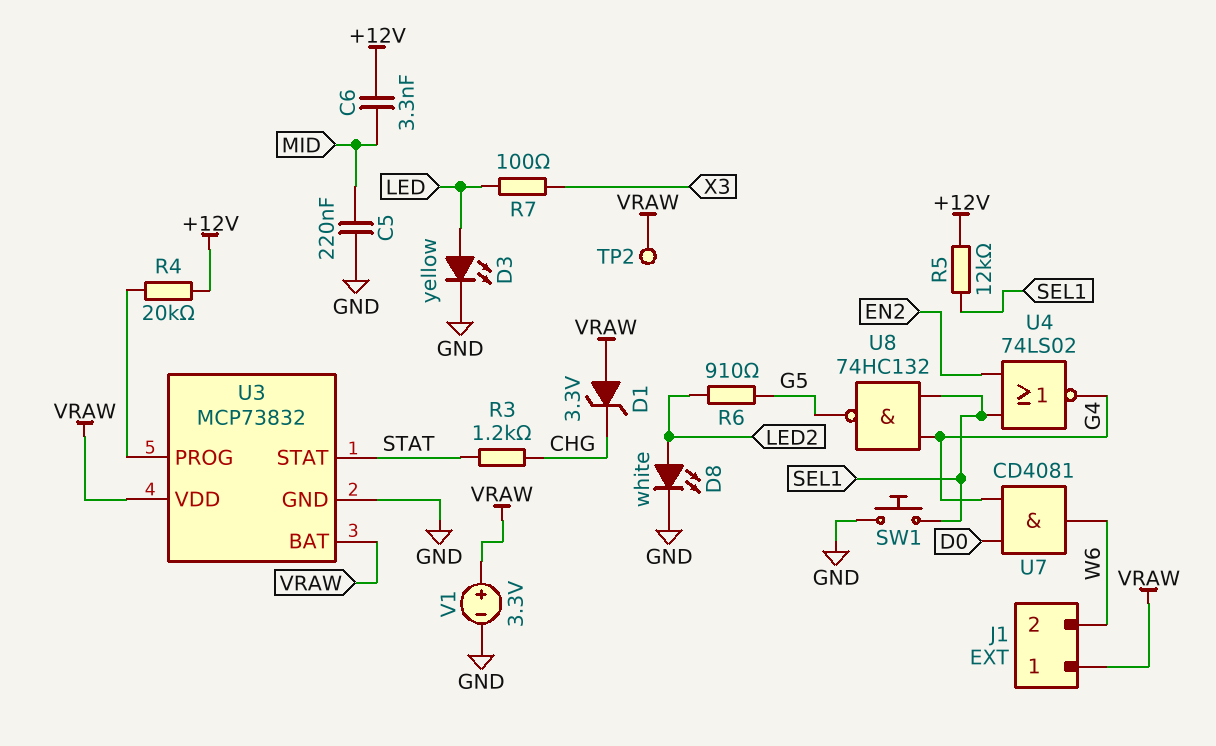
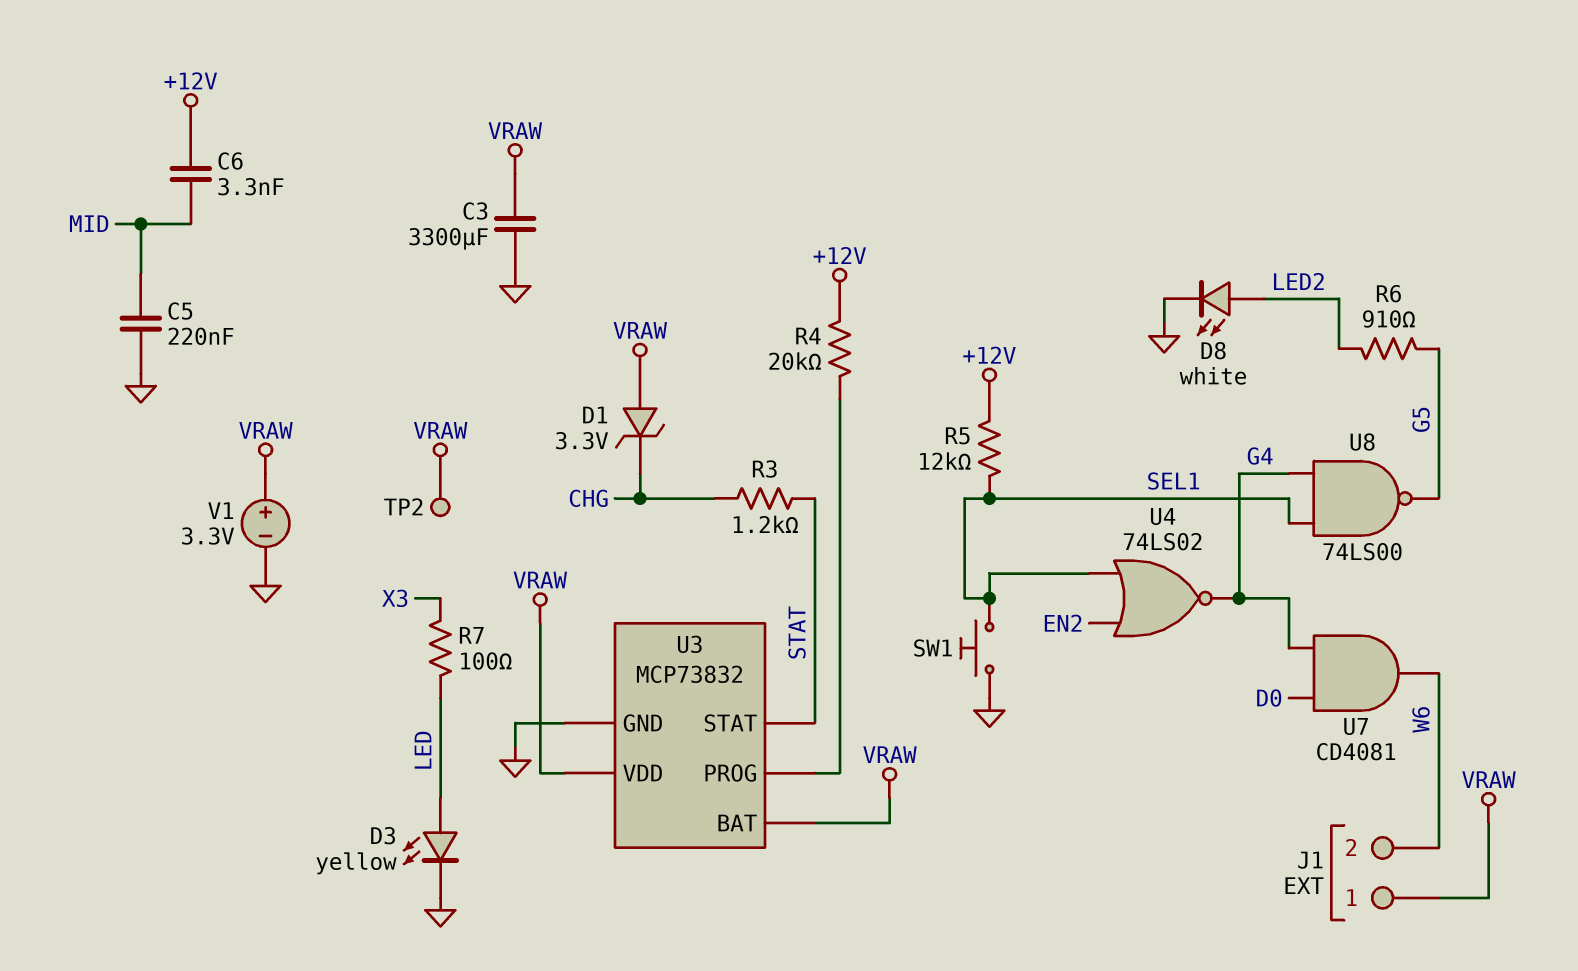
C3: none -> 3300uF (GND, VRAW)
U8: NAND 74HC132 (in G4, in SEL1, out G5) -> NAND 74LS00 (in G4, in SEL1, out G5)

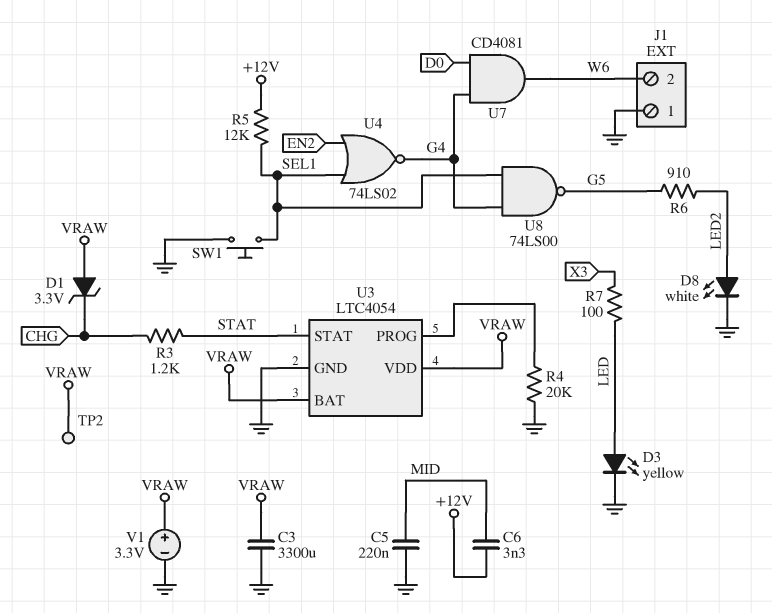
J1 pin 1: VRAW -> GND
R4: 20k (+12V, U3/PROG) -> 20k (GND, U3/PROG)
U3: MCP73832 -> LTC4054

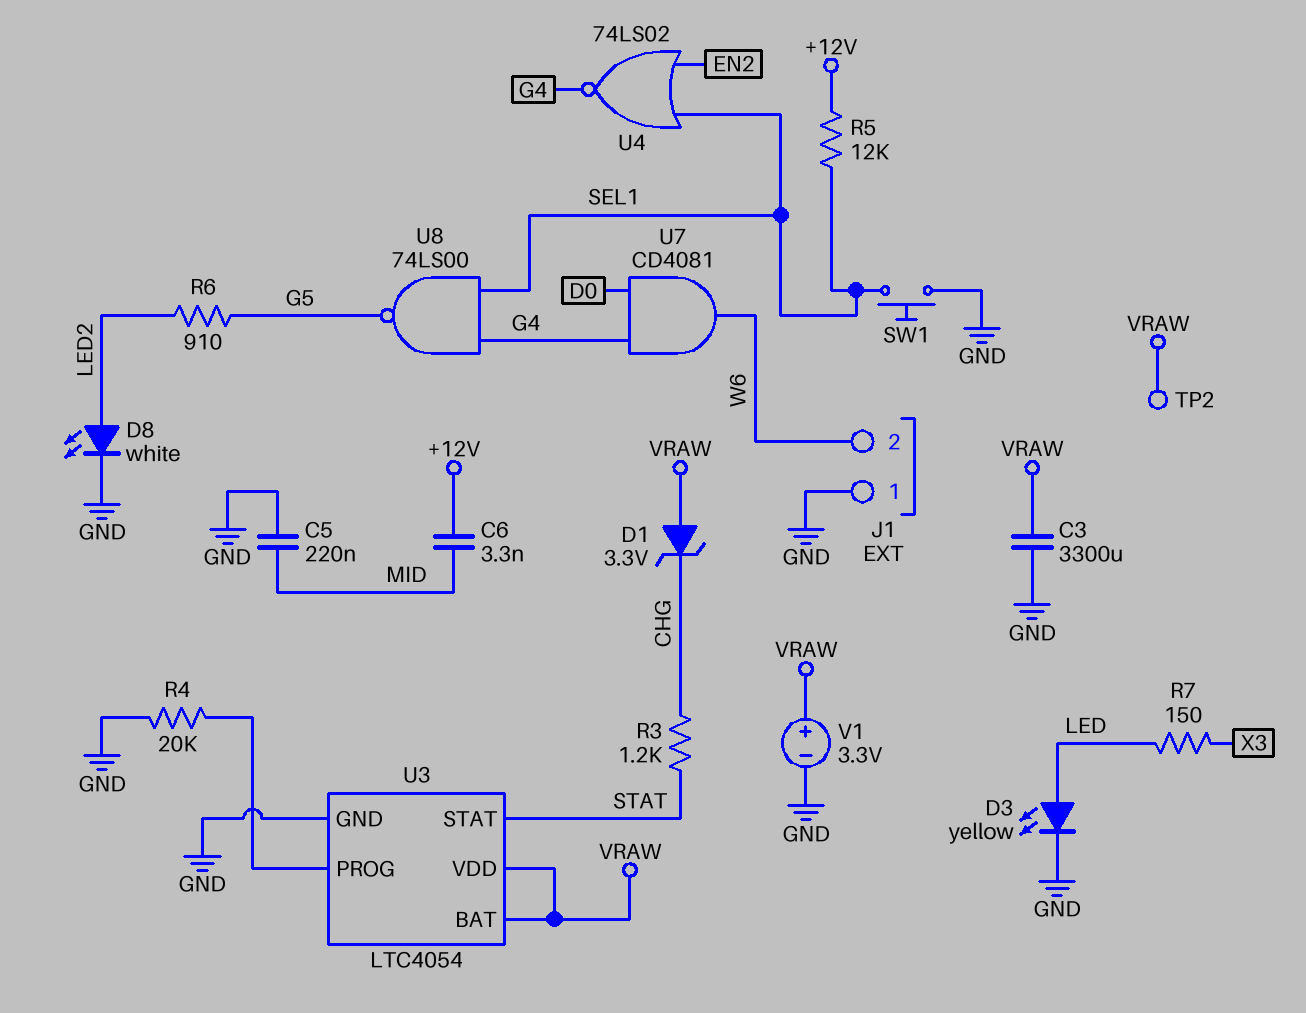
R7: 100 (LED, X3) -> 150 (LED, X3)

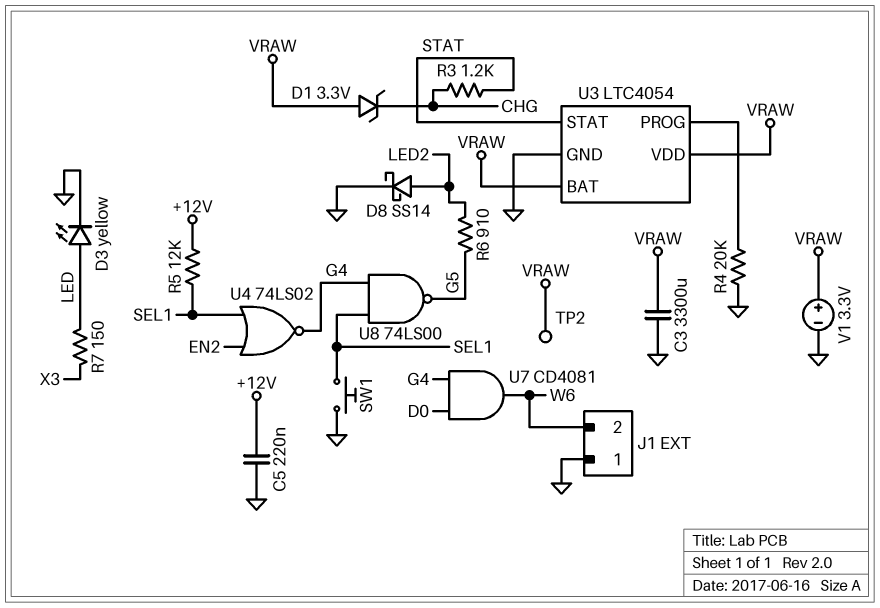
C5: 220nF (GND, MID) -> 220nF (+12V, GND)
C6: 3.3nF (+12V, MID) -> none
D8: LED white (A LED2, K GND) -> schottky SS14 (A LED2, K GND)

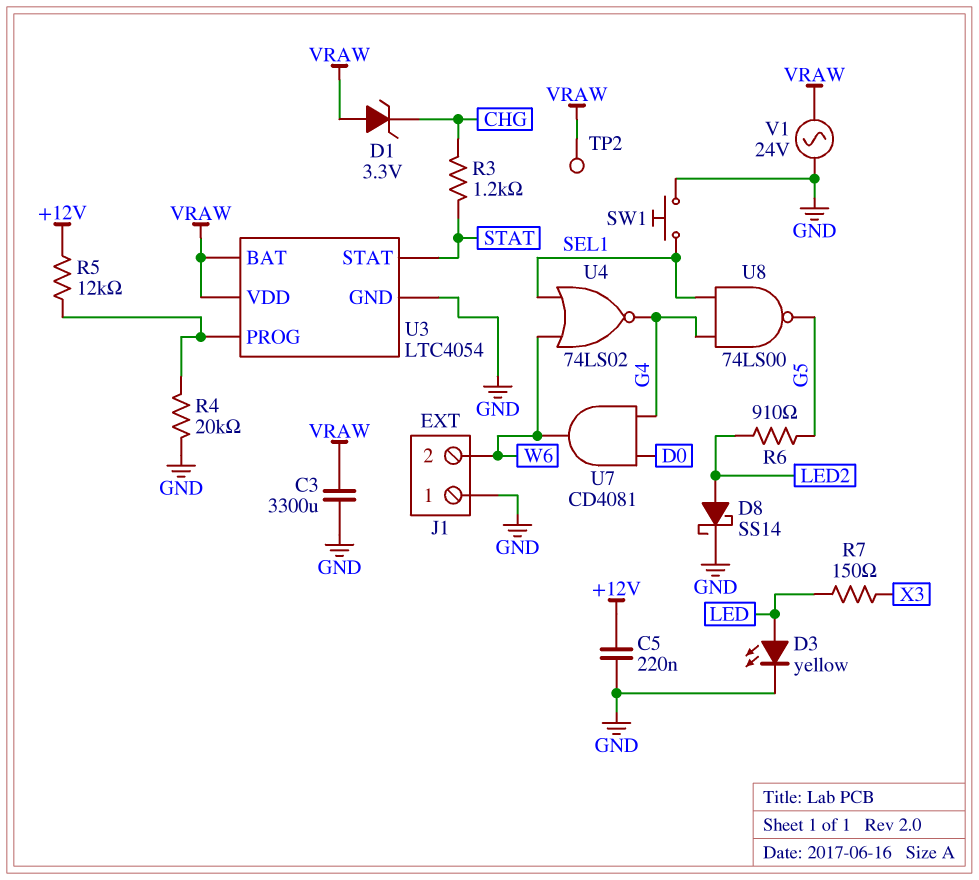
R5: 12k (+12V, SEL1) -> 12k (+12V, U3/PROG)
U4: NOR 74LS02 (in EN2, in SEL1, out G4) -> NOR 74LS02 (in SEL1, in W6, out G4)
V1: 3.3V (plus VRAW, minus GND) -> AC 24V (GND, VRAW)

